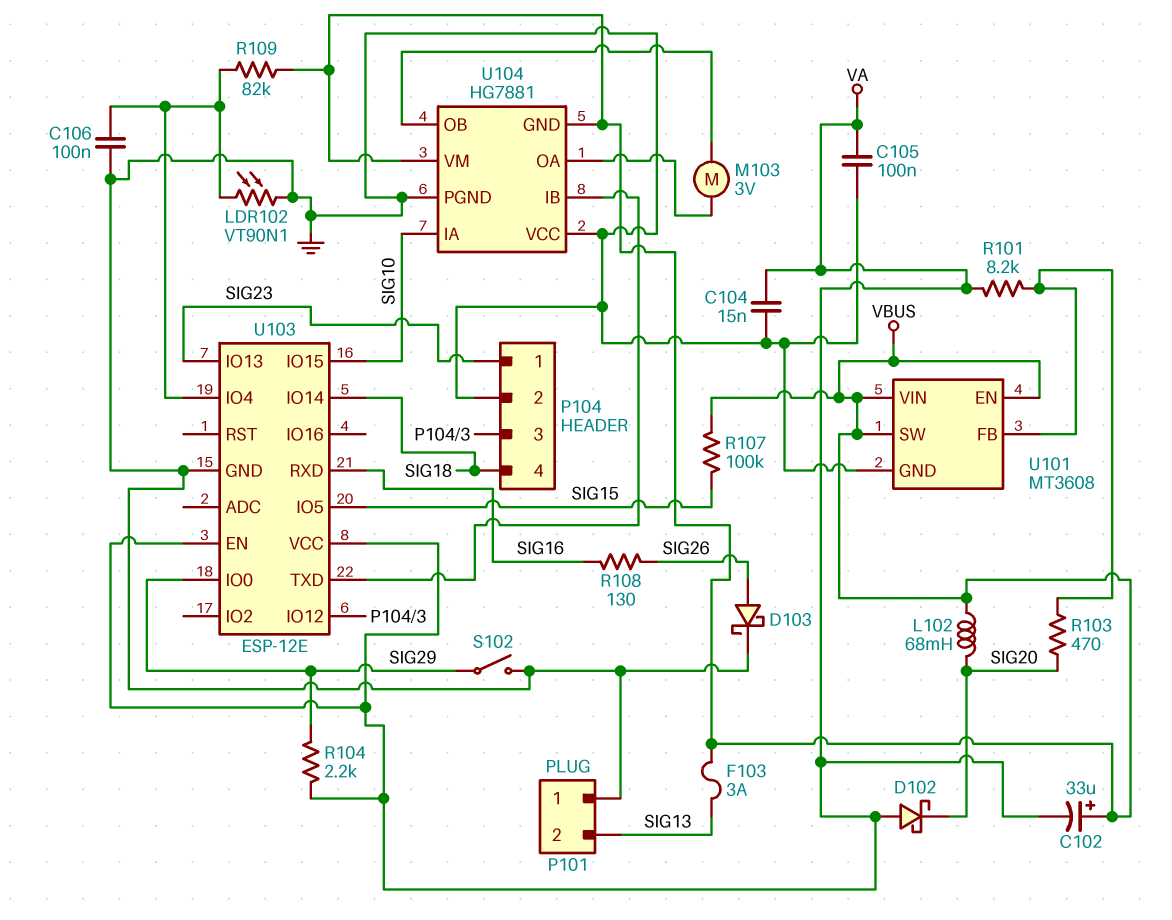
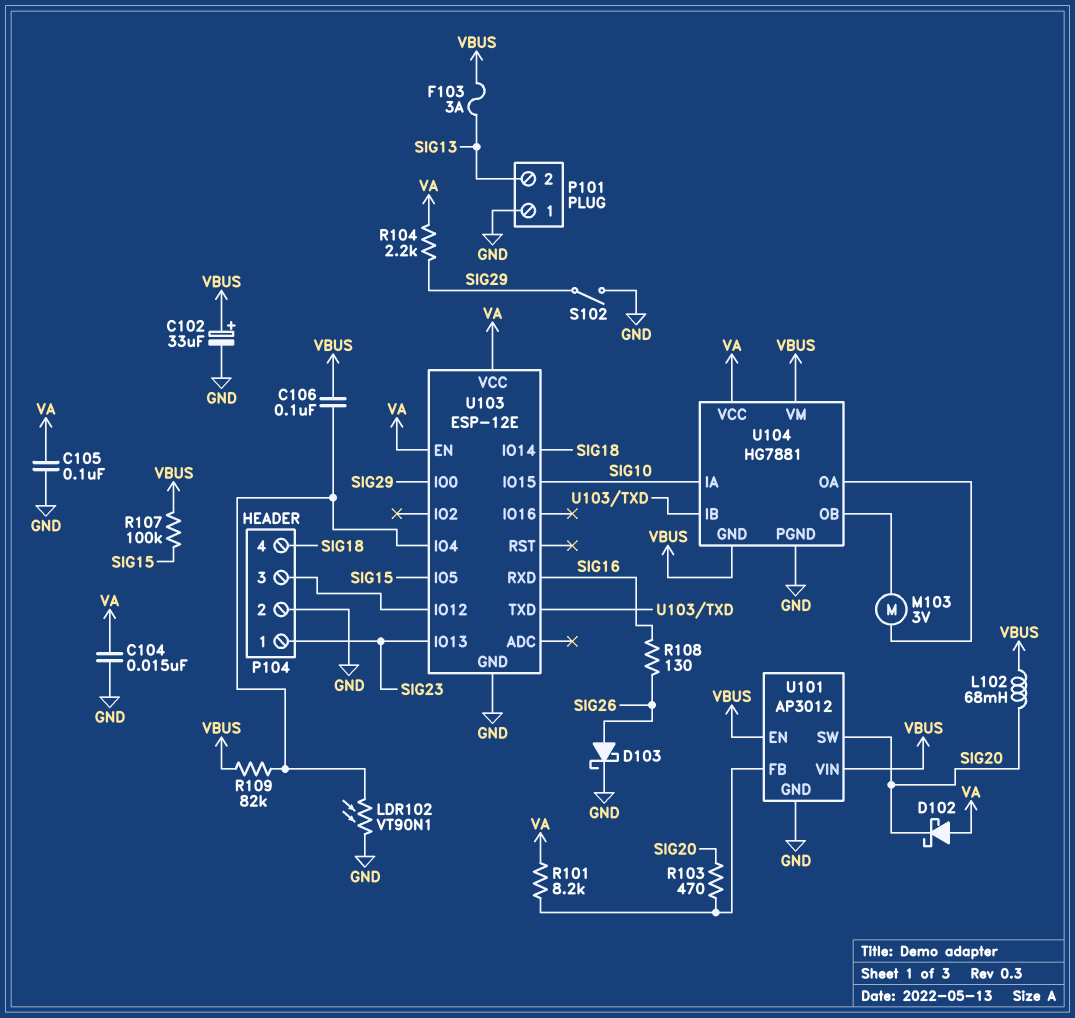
C102: 33uF (plus VBUS, minus VA) -> 33uF (plus VBUS, minus GND)
C106: 100nF (GND, U103/IO4) -> 100nF (U103/IO4, VBUS)
U101: MT3608 -> AP3012
U101 pin SW: VBUS -> SIG20
U104 pin VCC: GND -> VA

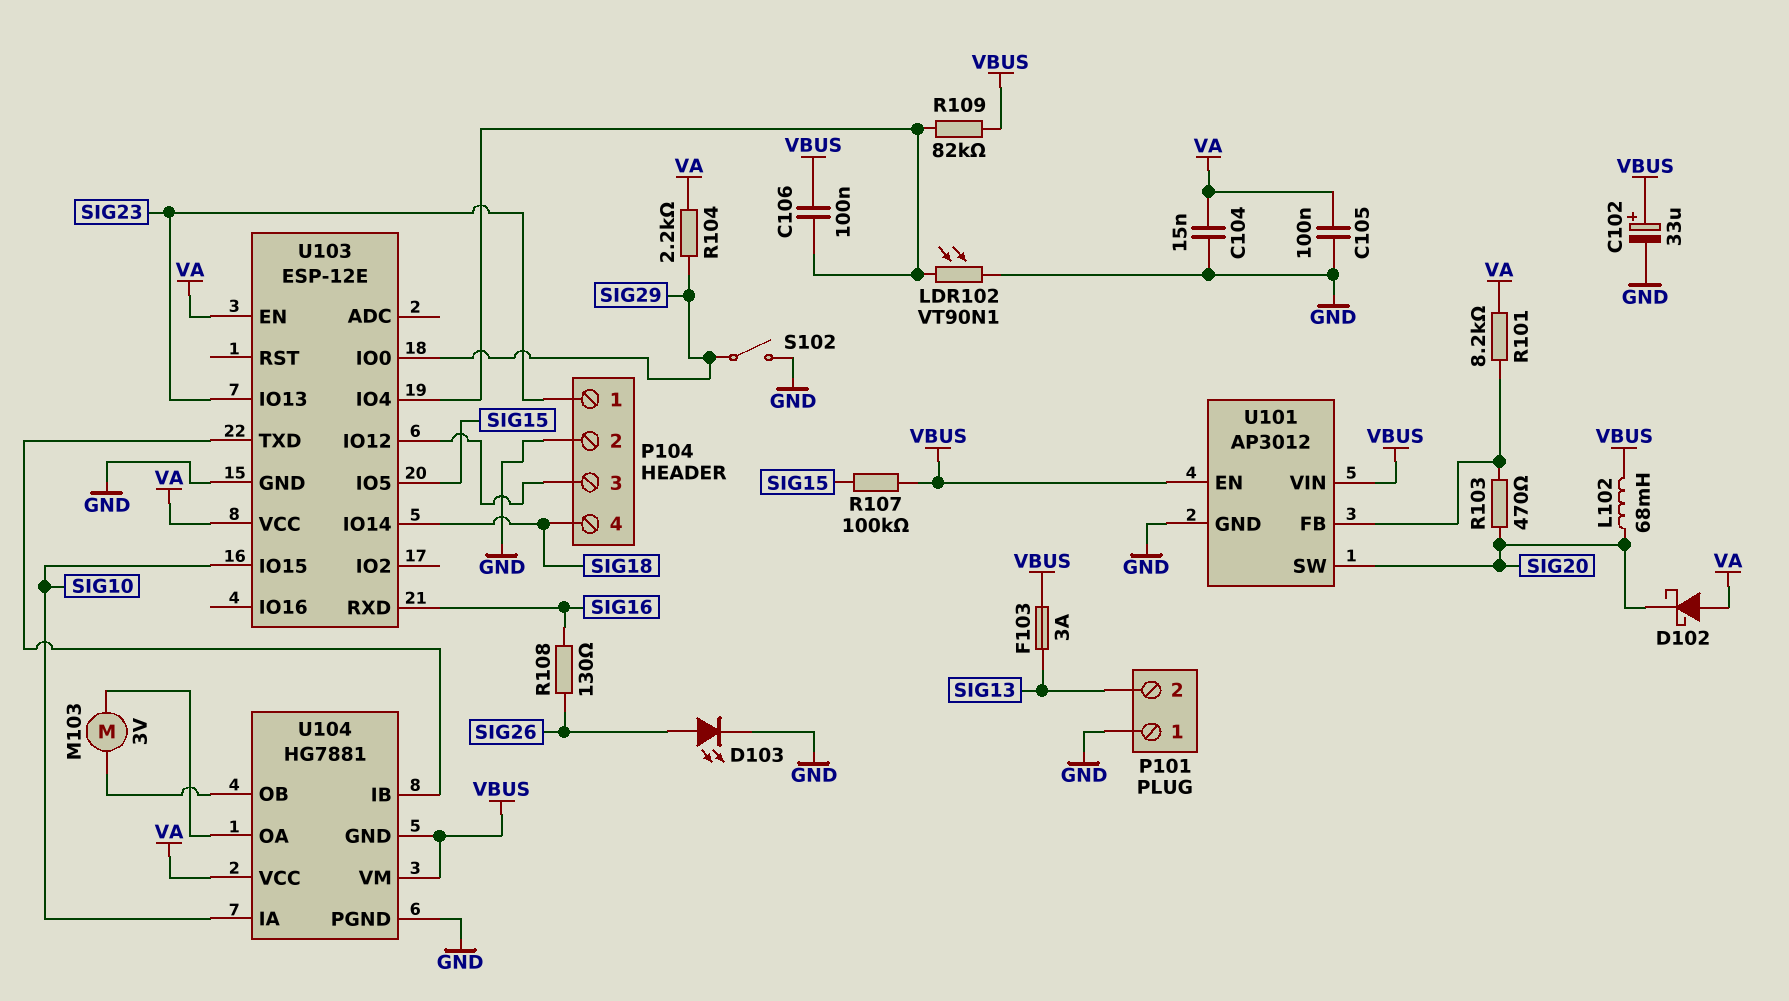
D103: schottky (A SIG26, K GND) -> LED (A SIG26, K GND)

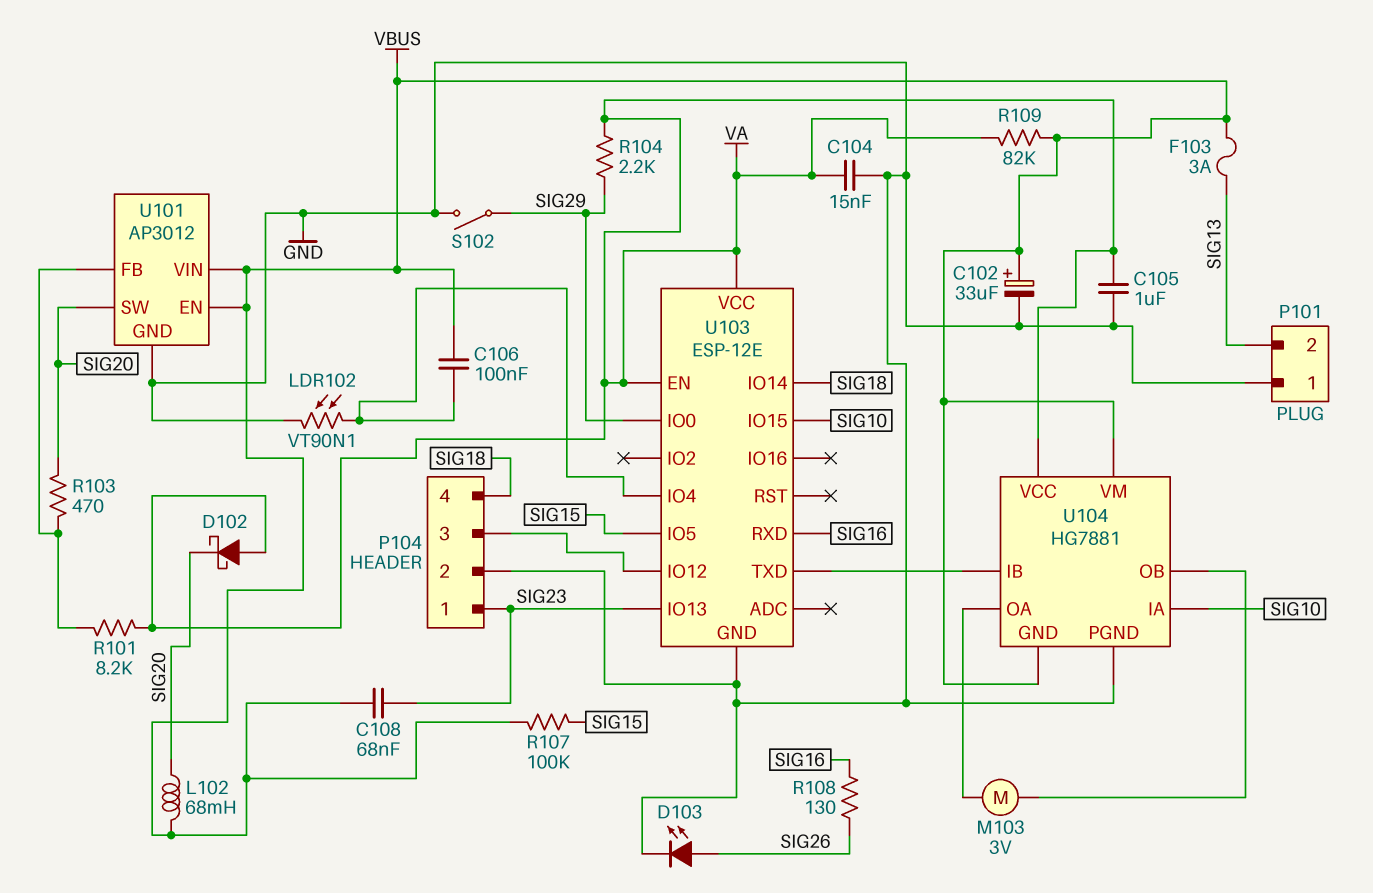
C105: 100nF (GND, VA) -> 1uF (GND, VA)
C108: none -> 68nF (SIG23, VBUS)
R109: 82k (U103/IO4, VBUS) -> 82k (VA, VBUS)

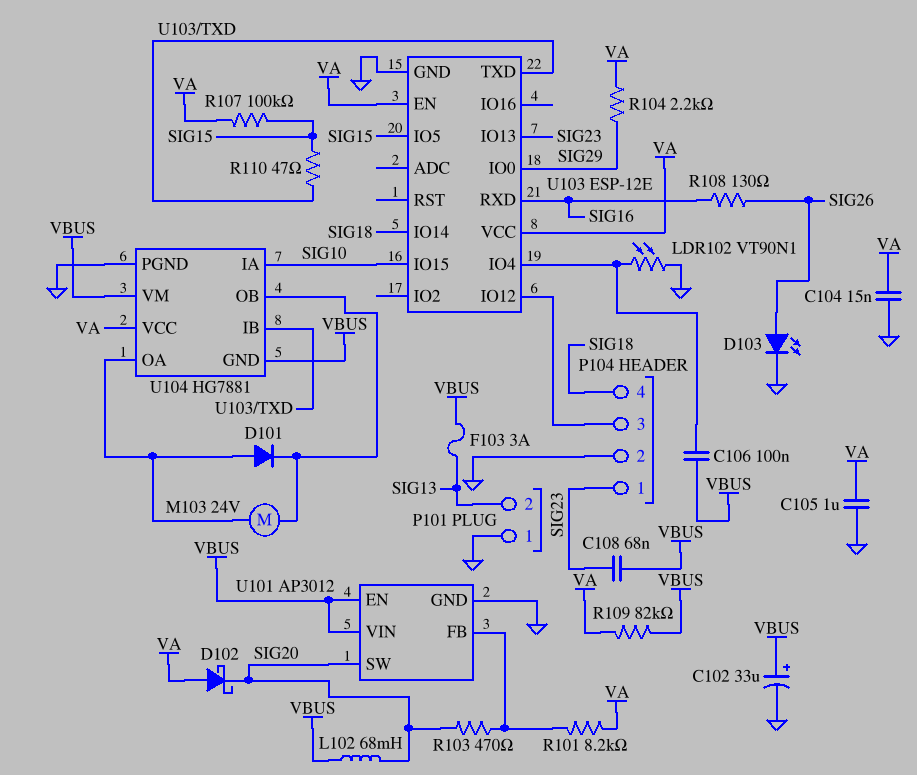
D101: none -> diode (A U104/OA, K U104/OB)
M103: motor 3V (U104/OA, U104/OB) -> motor 24V (U104/OA, U104/OB)
R107: 100k (SIG15, VBUS) -> 100k (SIG15, VA)
R110: none -> 47 (SIG15, U103/TXD)
S102: switch (GND, SIG29) -> none

